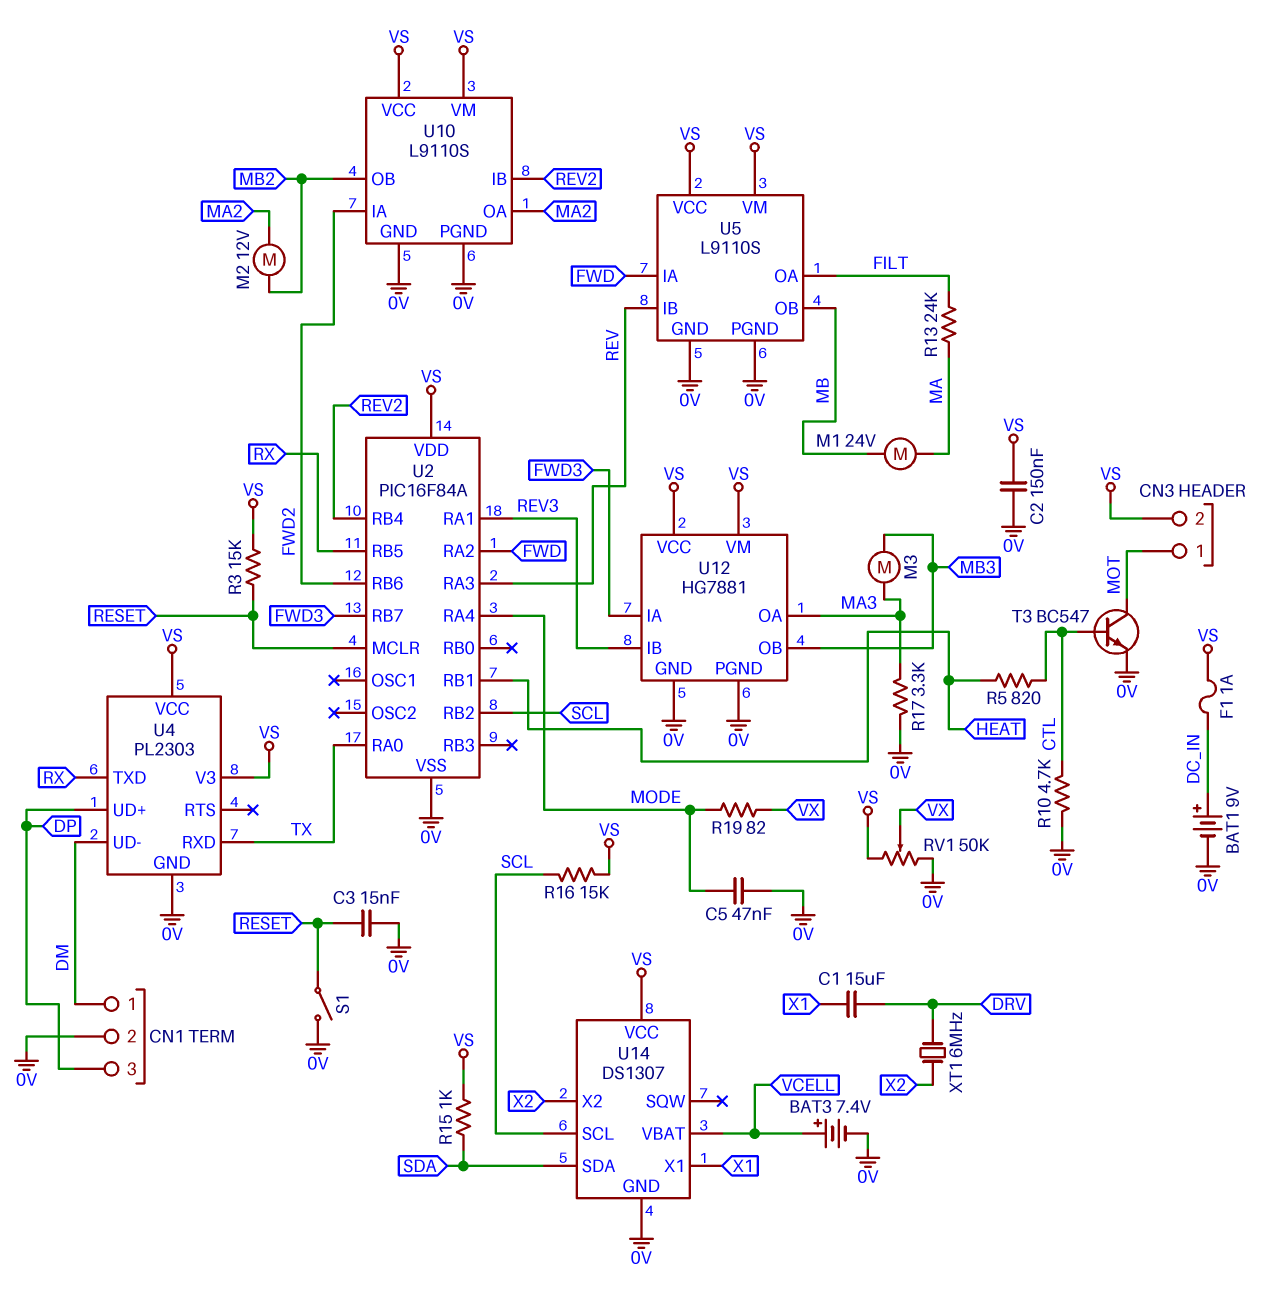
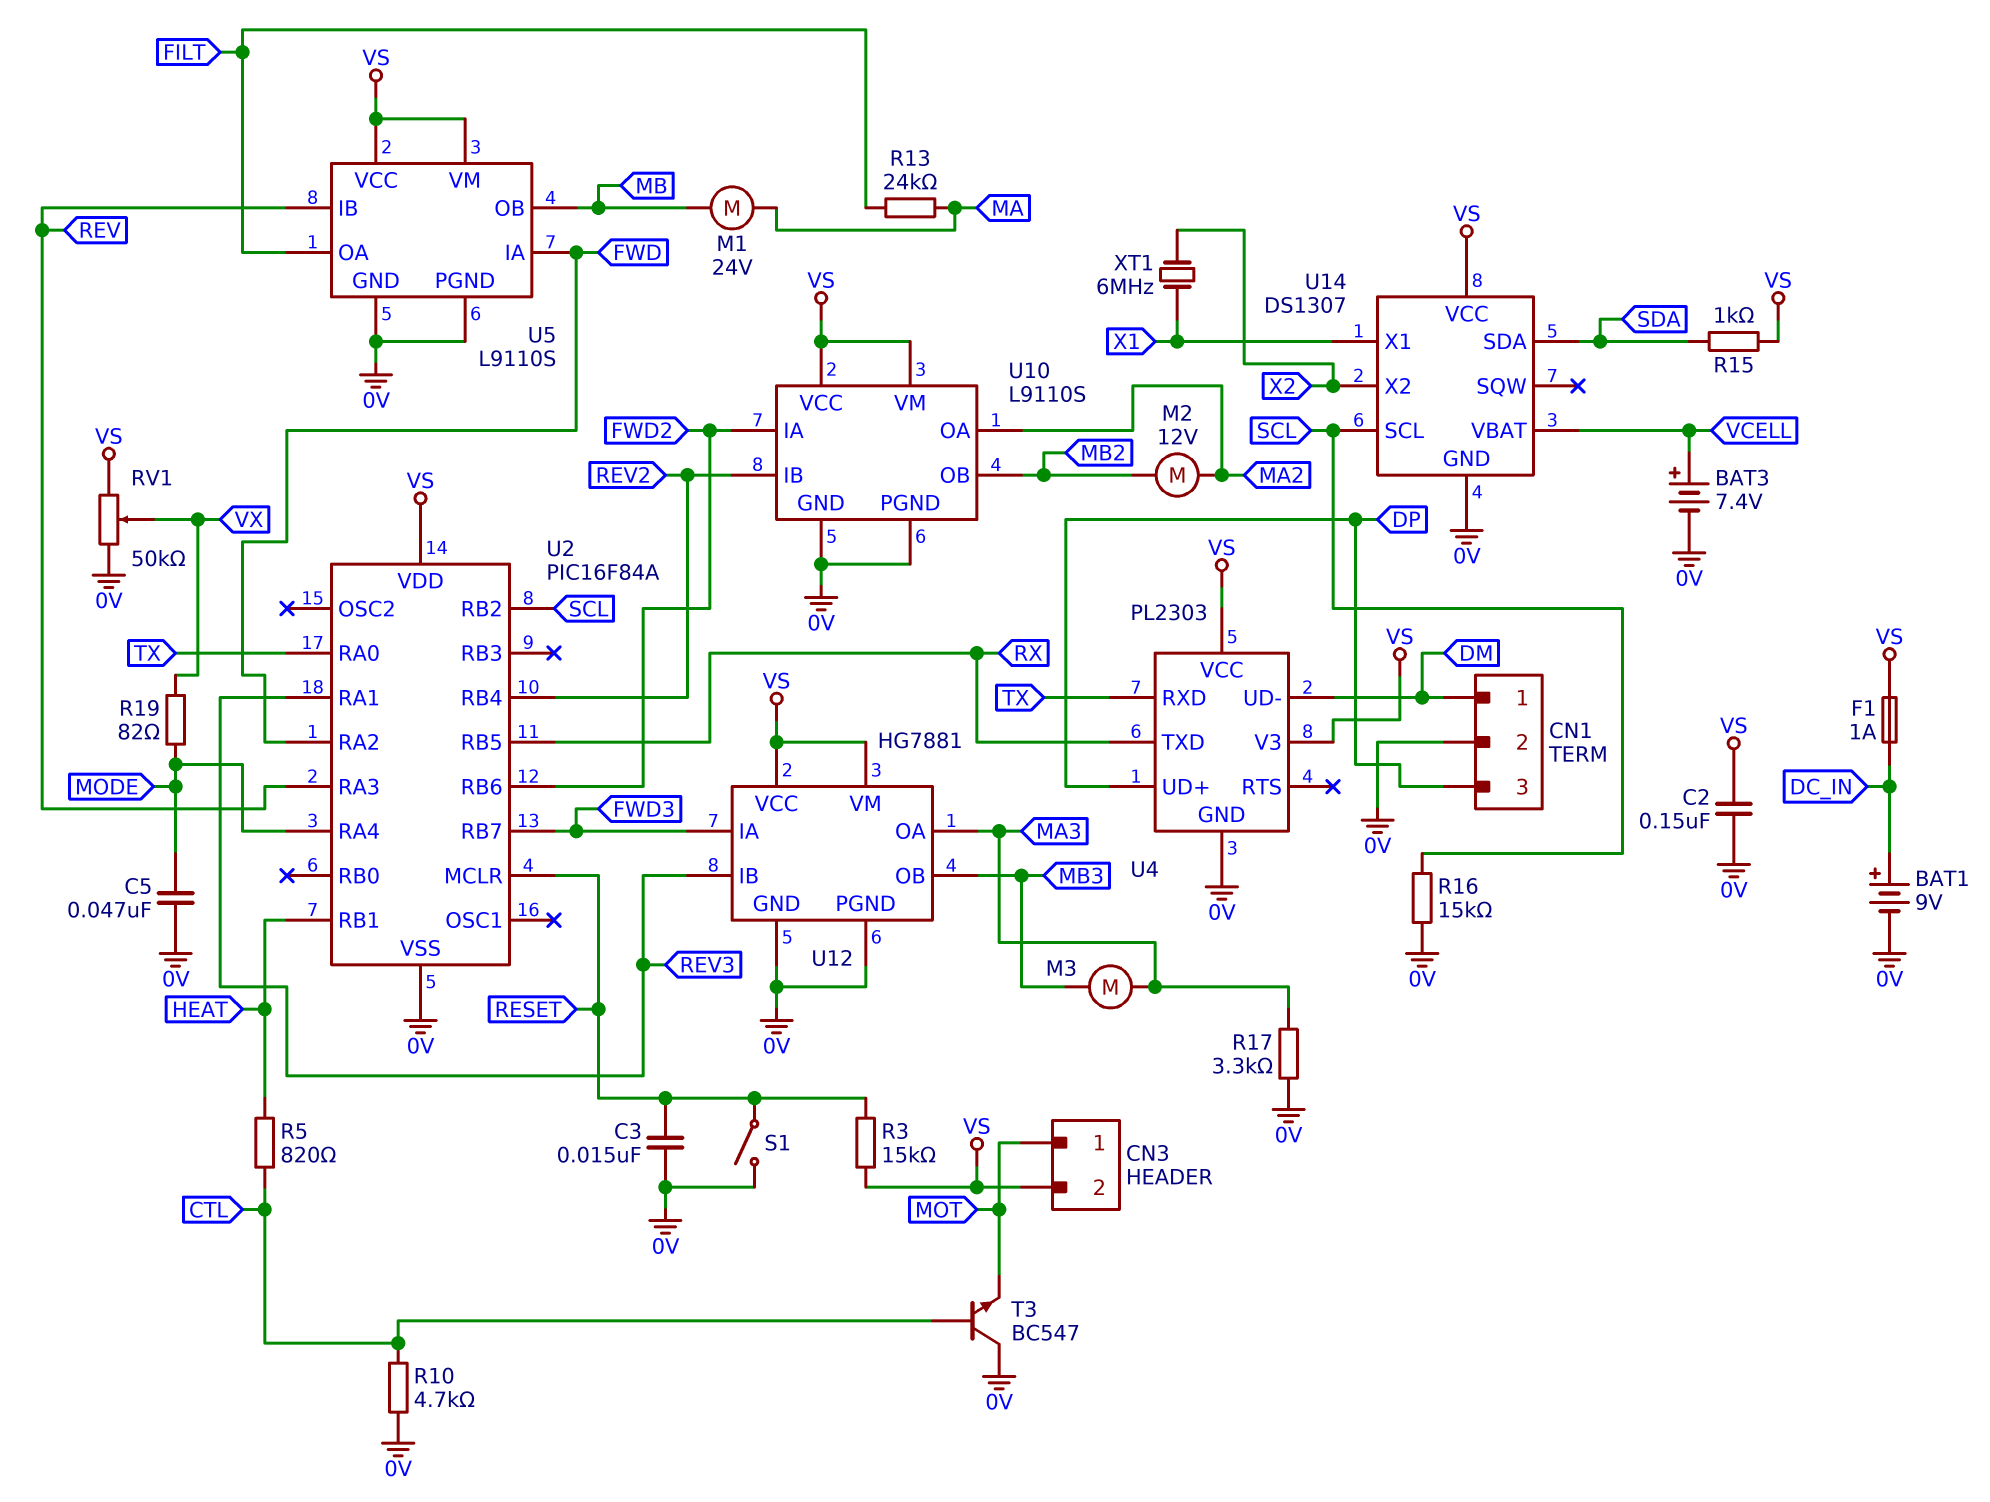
C1: 15uF (DRV, X1) -> none
R16: 15k (SCL, VS) -> 15k (0V, SCL)
T3: NPN BC547 (B CTL, C MOT, E 0V) -> NPN BC547 (B CTL, C 0V, E MOT)
XT1: 6MHz (DRV, X2) -> 6MHz (X1, X2)

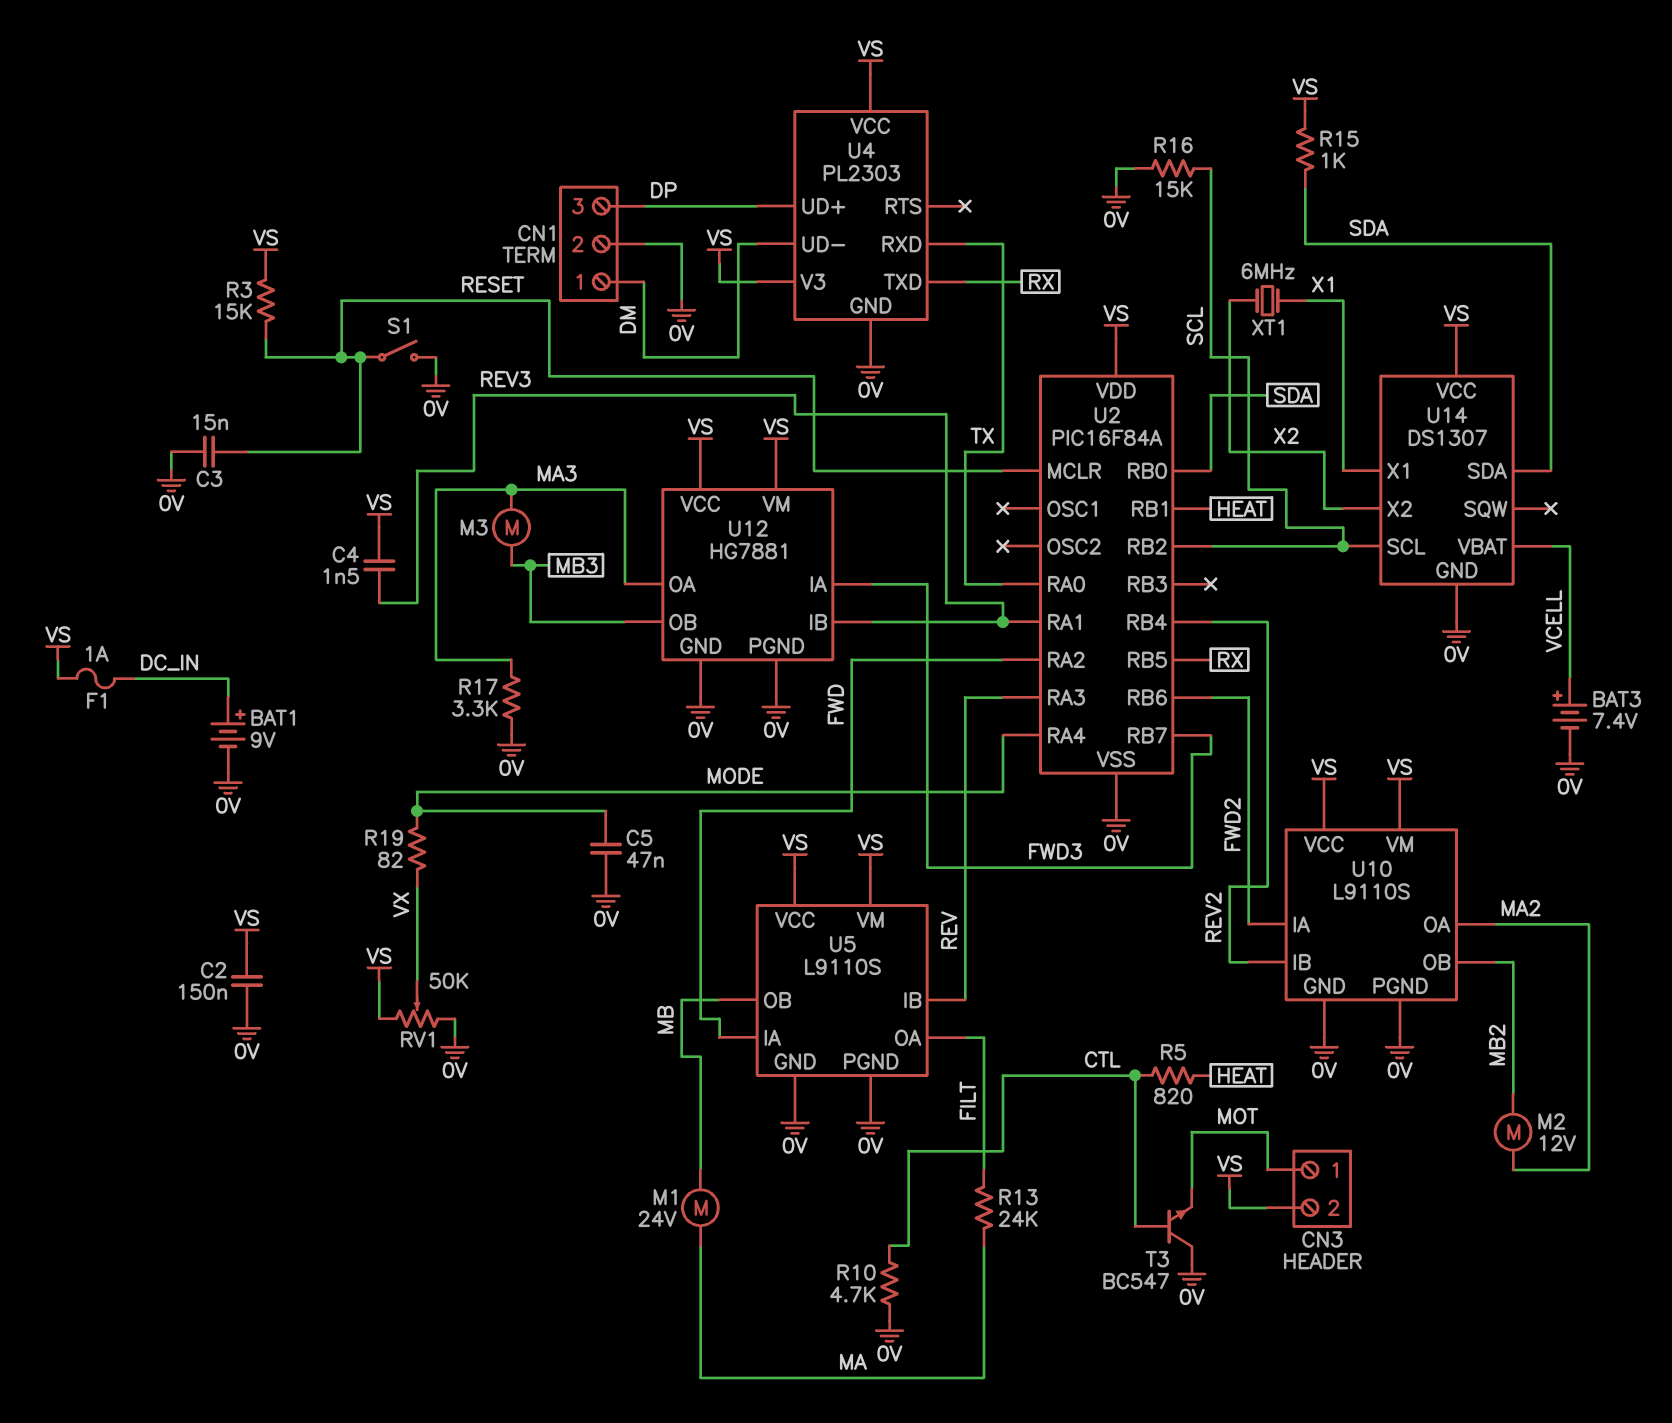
C4: none -> 1.5nF (REV3, VS)
U2 pin RB0: none -> SDA

